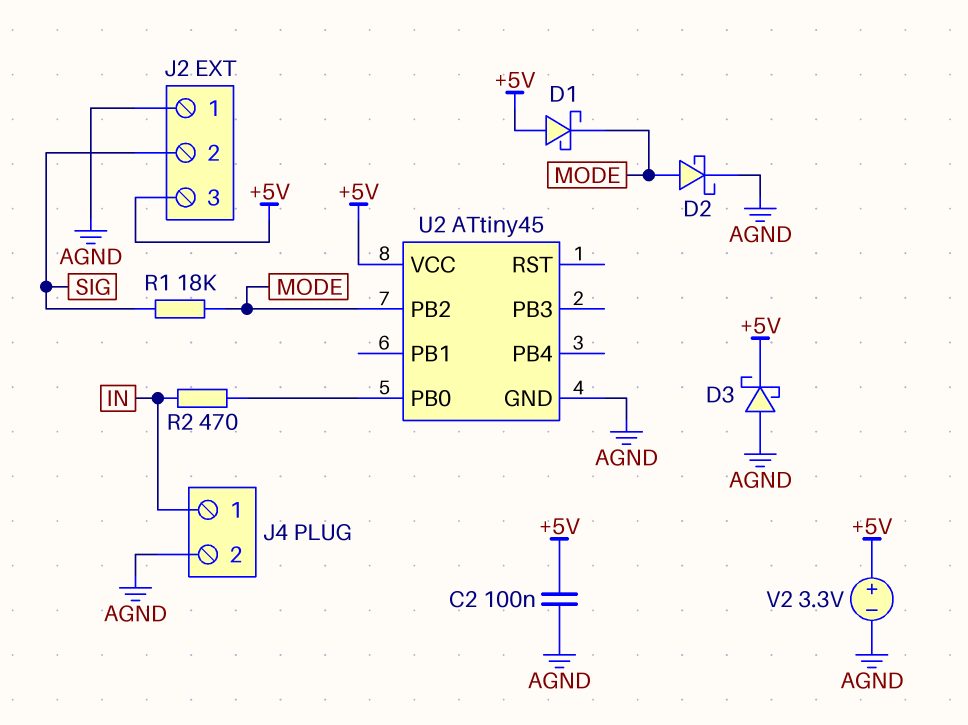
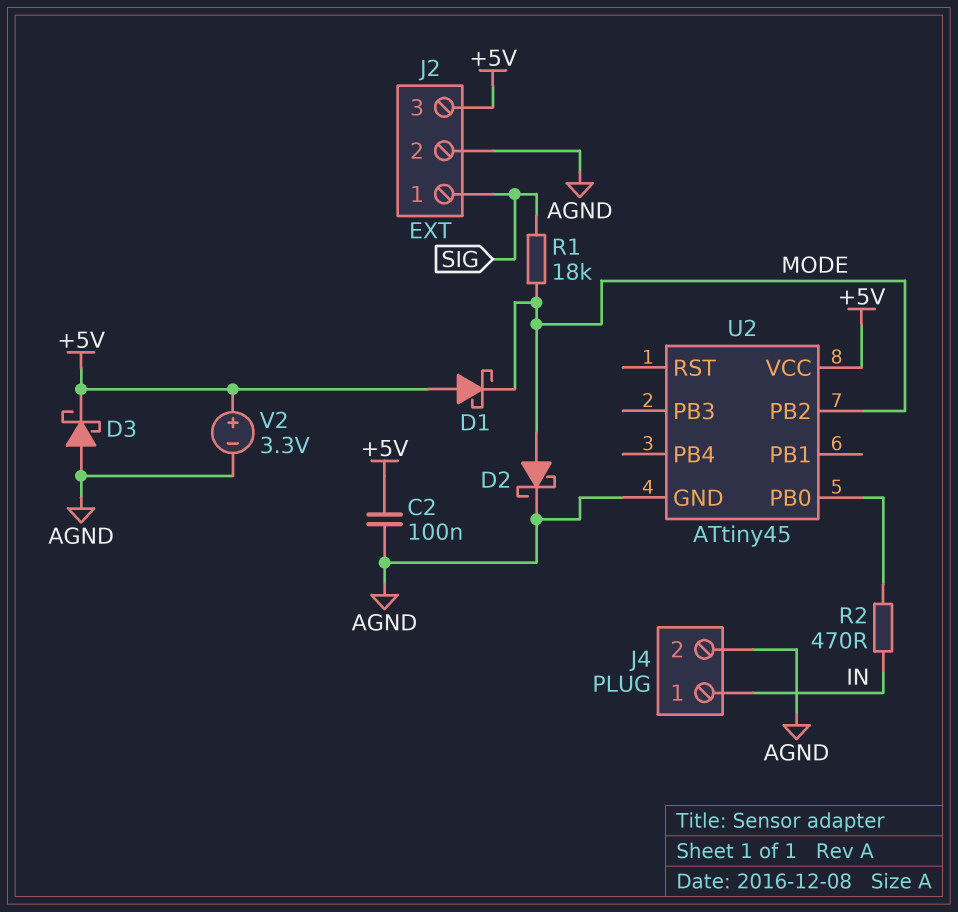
J2 pin 1: AGND -> SIG
J2 pin 2: SIG -> AGND

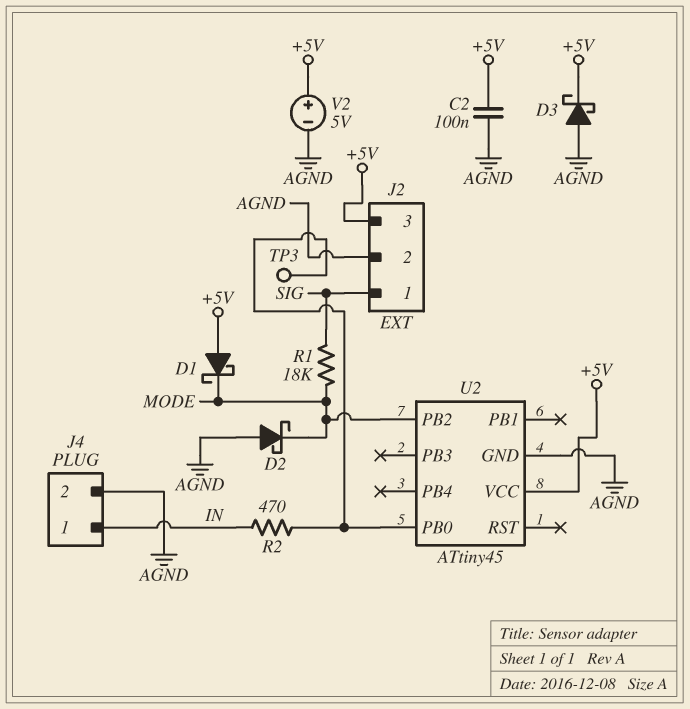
D2: schottky (A MODE, K AGND) -> schottky (A AGND, K MODE)
TP3: none -> test point (U2/PB0)
V2: 3.3V (plus +5V, minus AGND) -> 5V (plus +5V, minus AGND)

